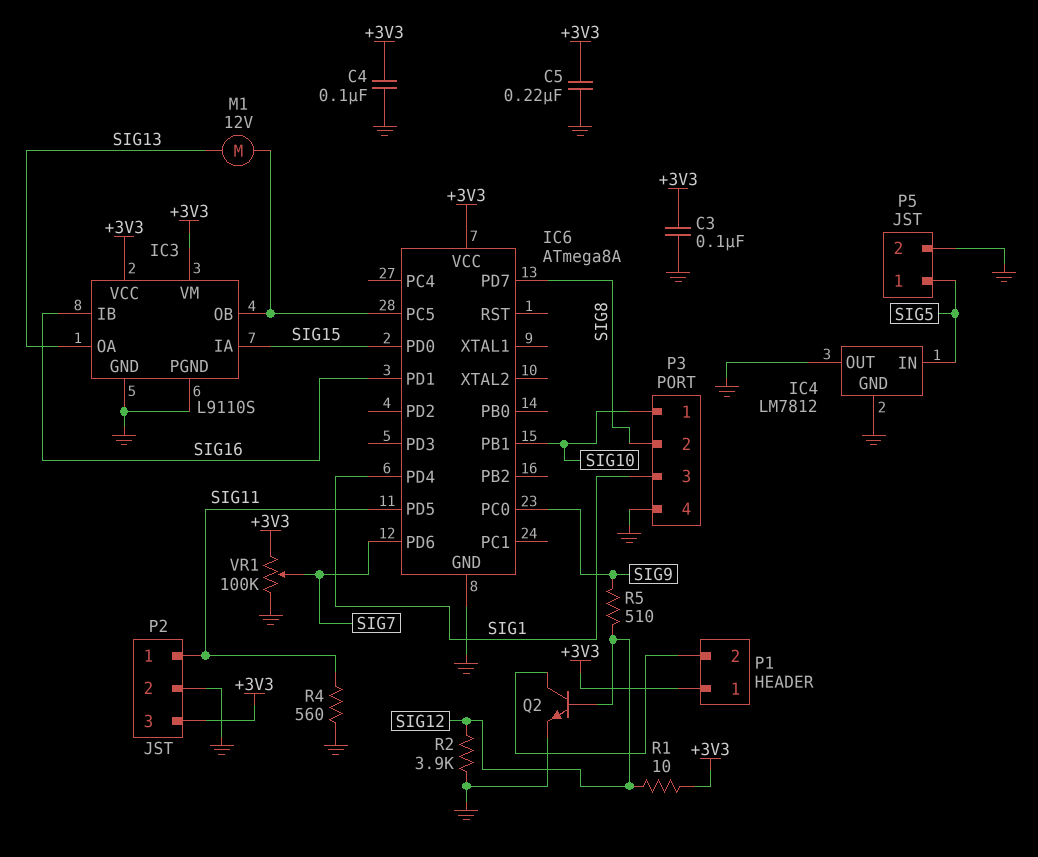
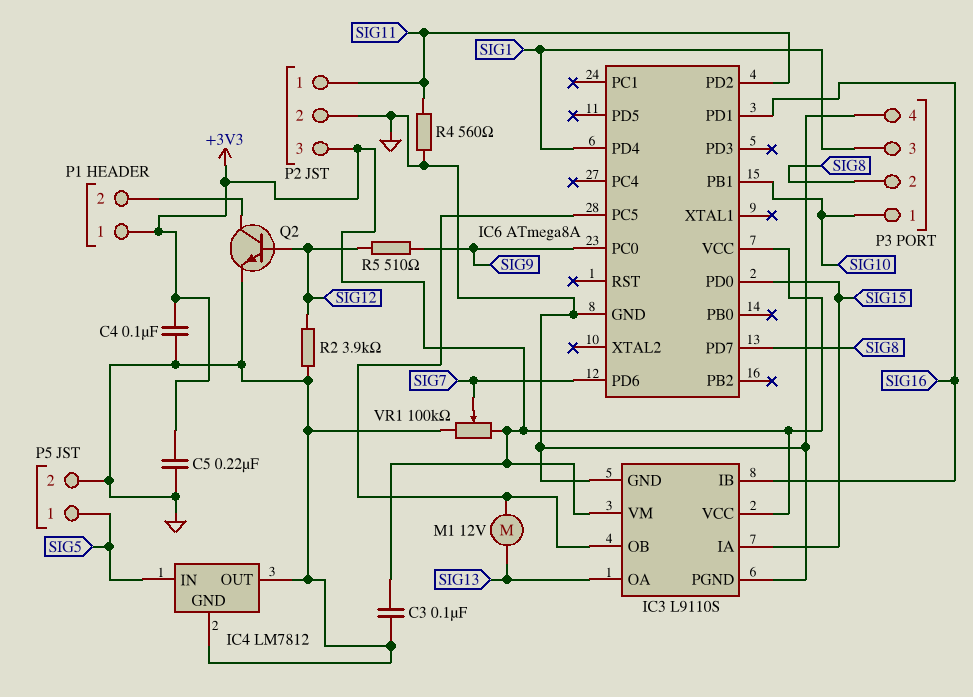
IC6 pin PD2: none -> SIG11
IC6 pin PD5: SIG11 -> none
R1: 10 (+3V3, SIG12) -> none

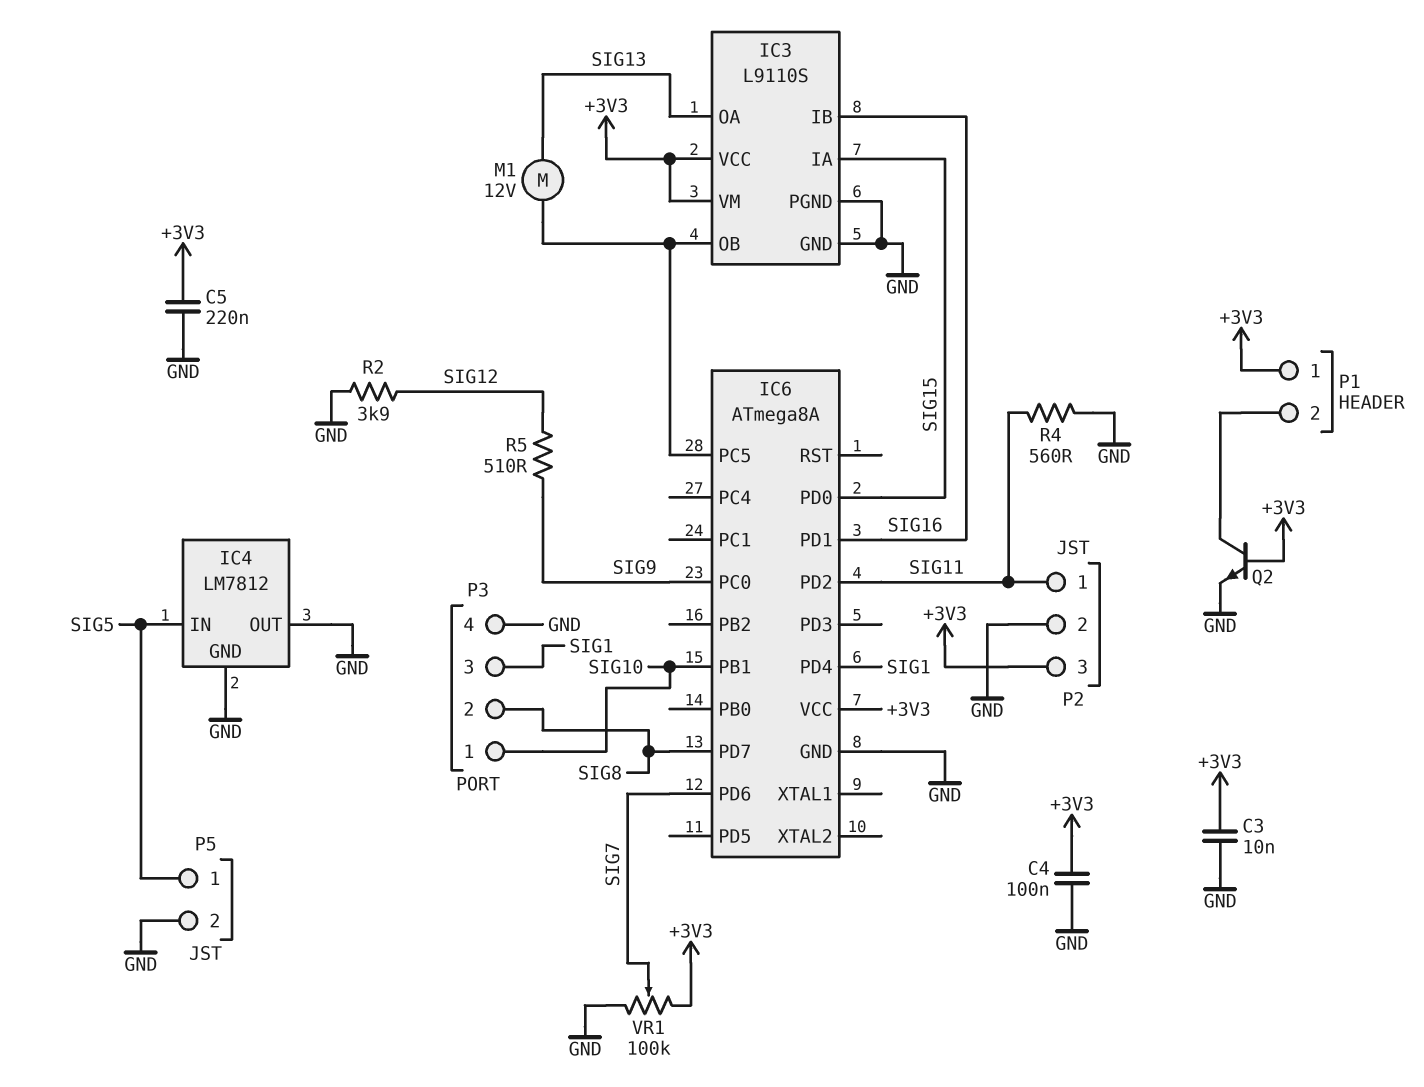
C3: 100nF (+3V3, GND) -> 10nF (+3V3, GND)
Q2: NPN (B SIG12, C P1/2, E GND) -> NPN (B +3V3, C P1/2, E GND)

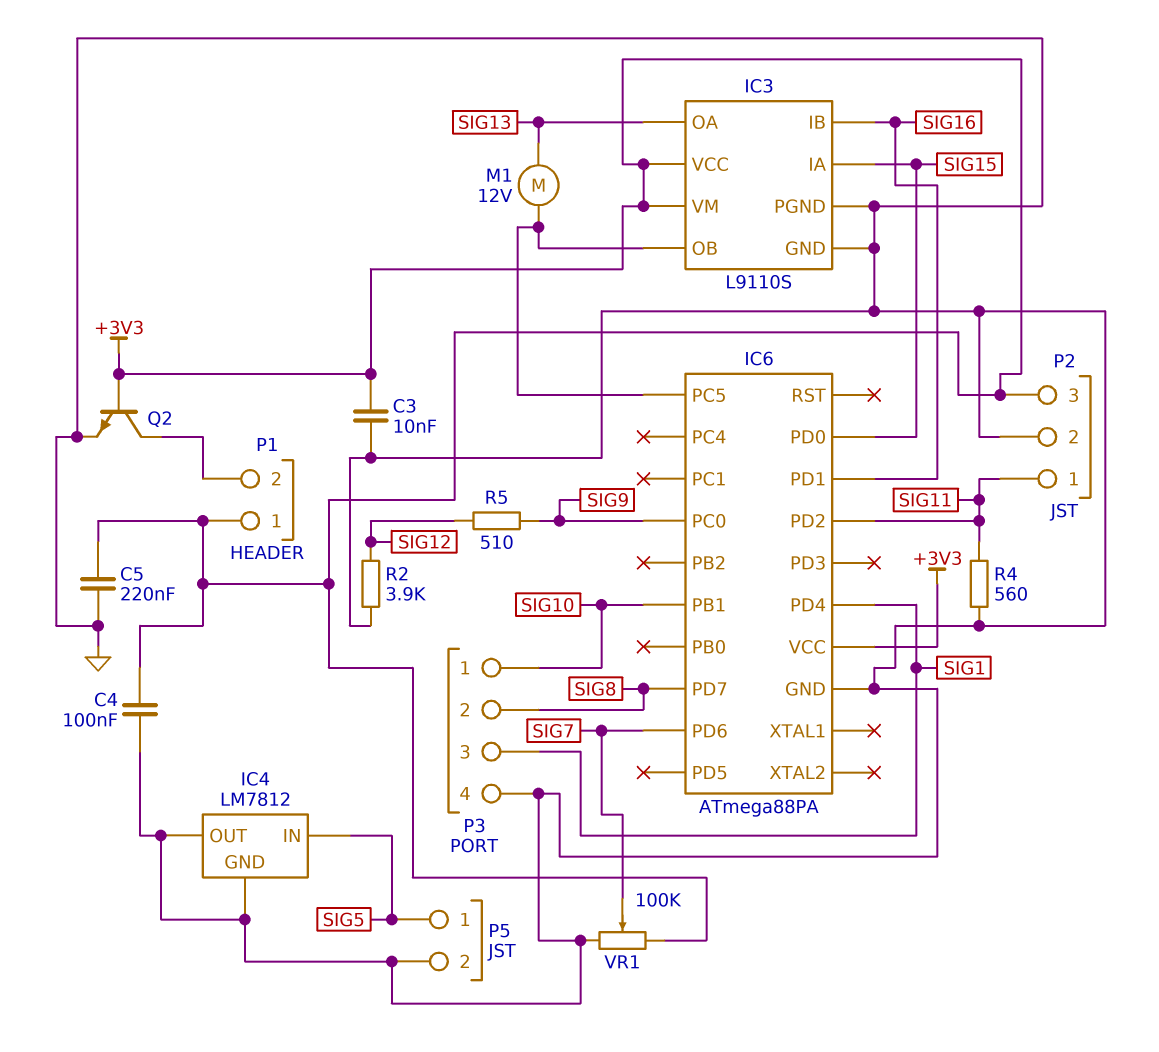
IC6: ATmega8A -> ATmega88PA

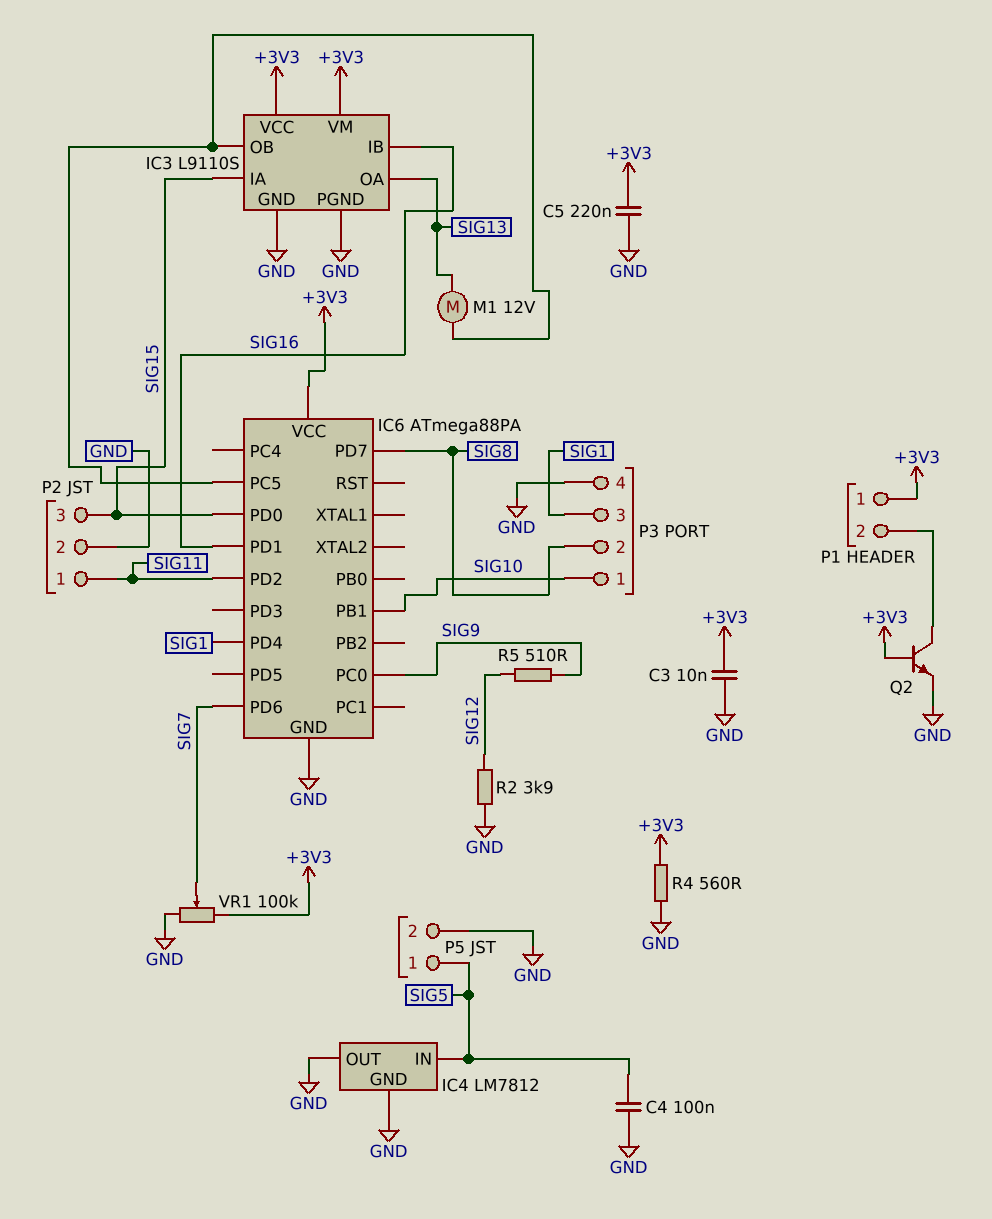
C4: 100nF (+3V3, GND) -> 100nF (GND, SIG5)
P2 pin 3: +3V3 -> SIG15
R4: 560 (GND, SIG11) -> 560 (+3V3, GND)

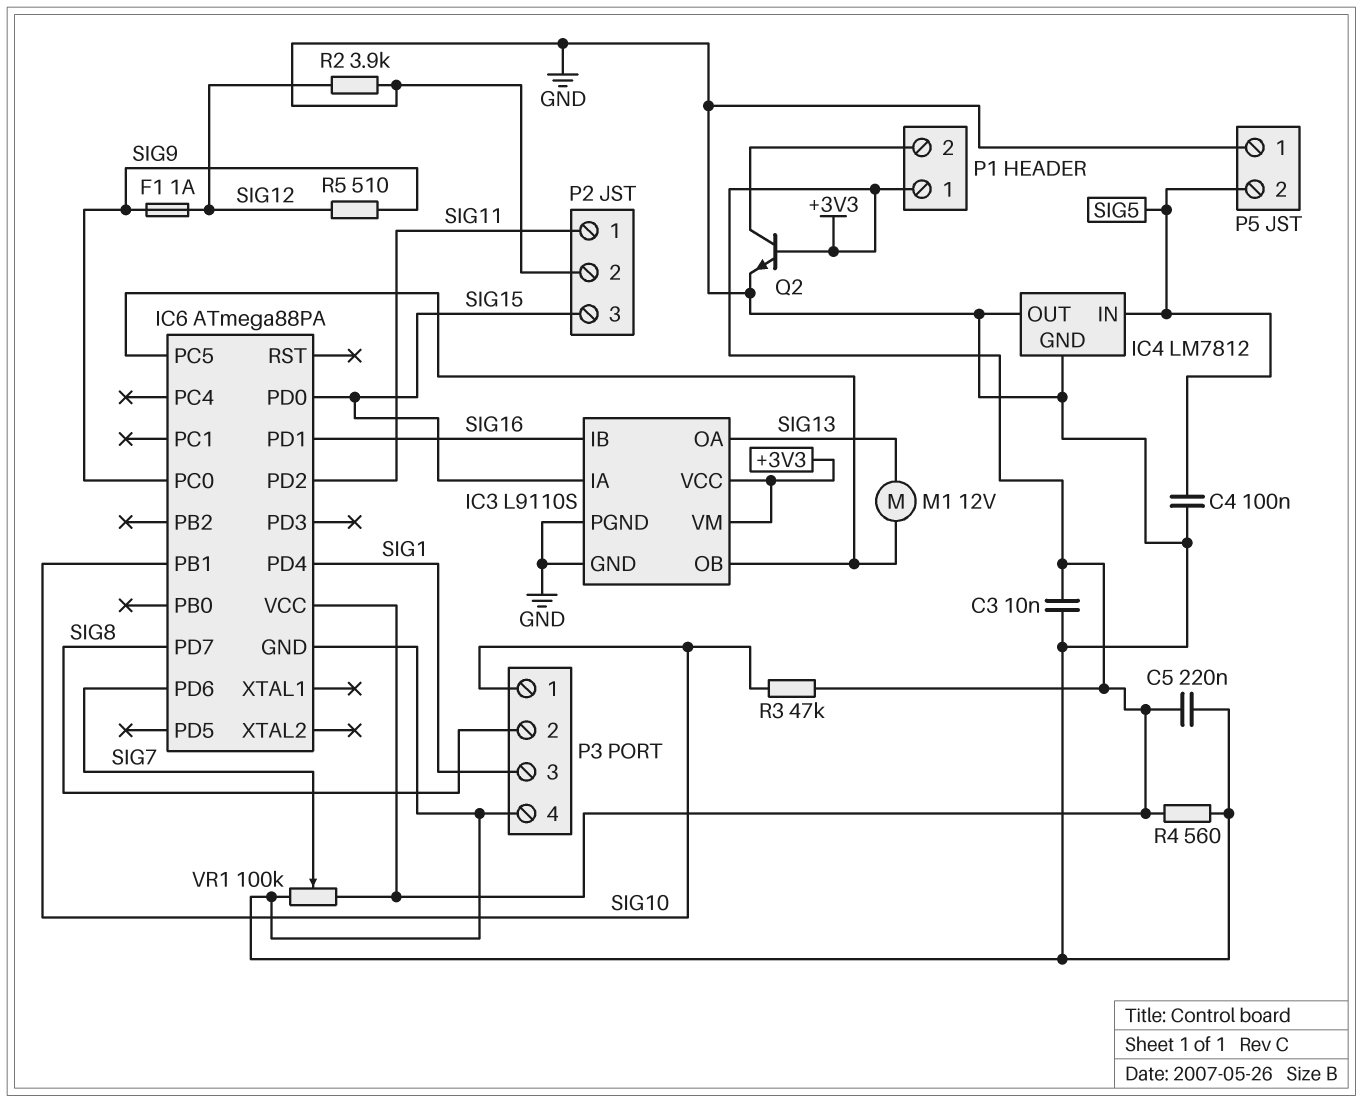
F1: none -> 1A (SIG9, SIG12)
P5 pin 1: SIG5 -> GND
P5 pin 2: GND -> SIG5
R3: none -> 47k (+3V3, SIG10)

